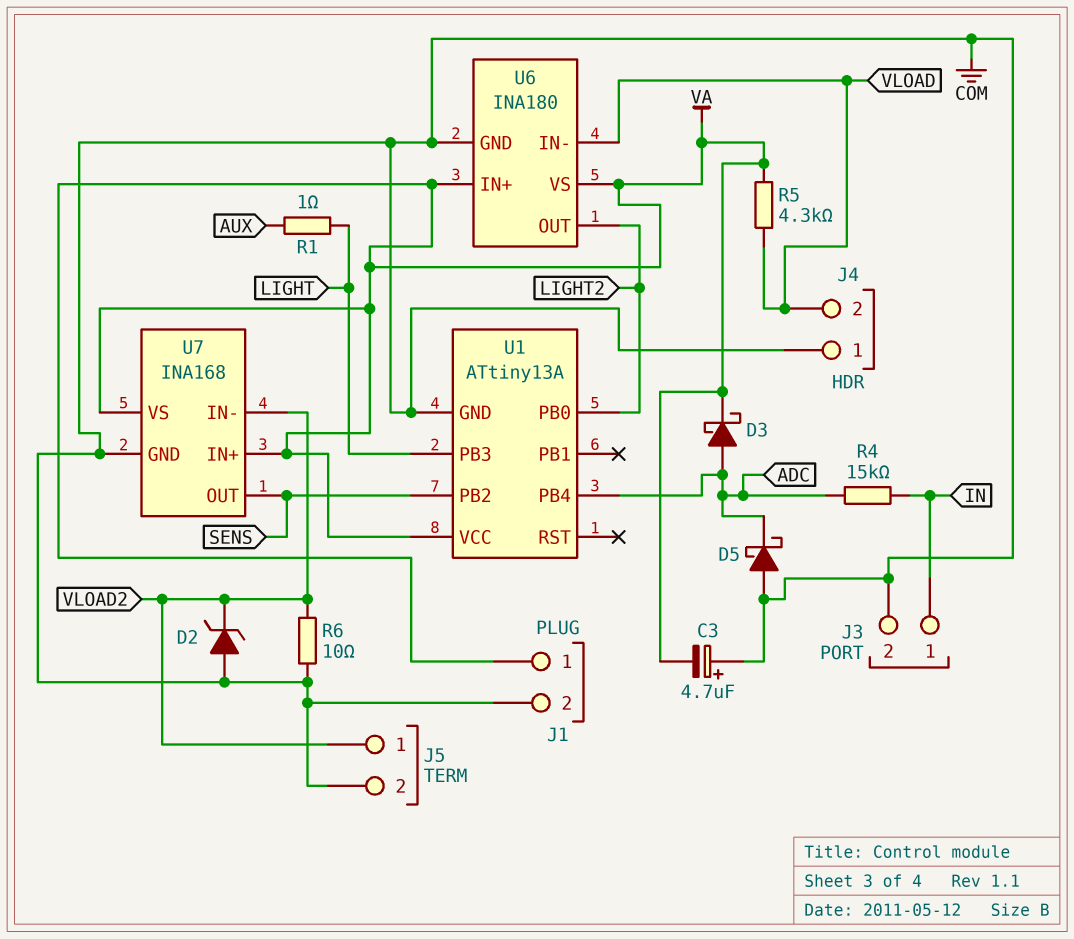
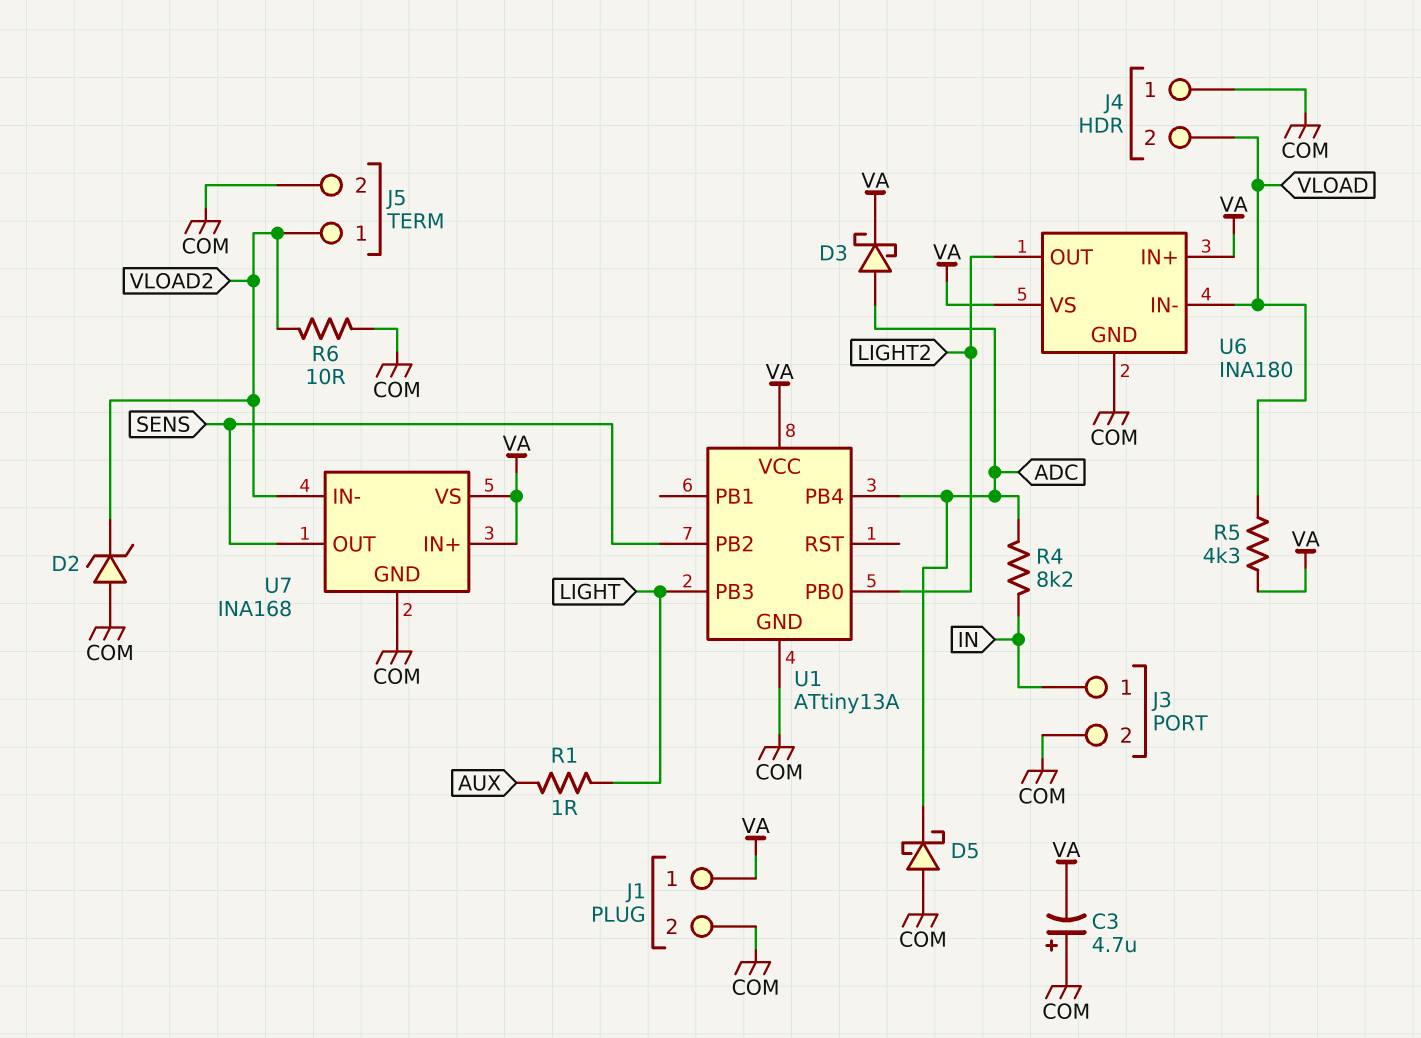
R4: 15k (ADC, IN) -> 8.2k (ADC, IN)

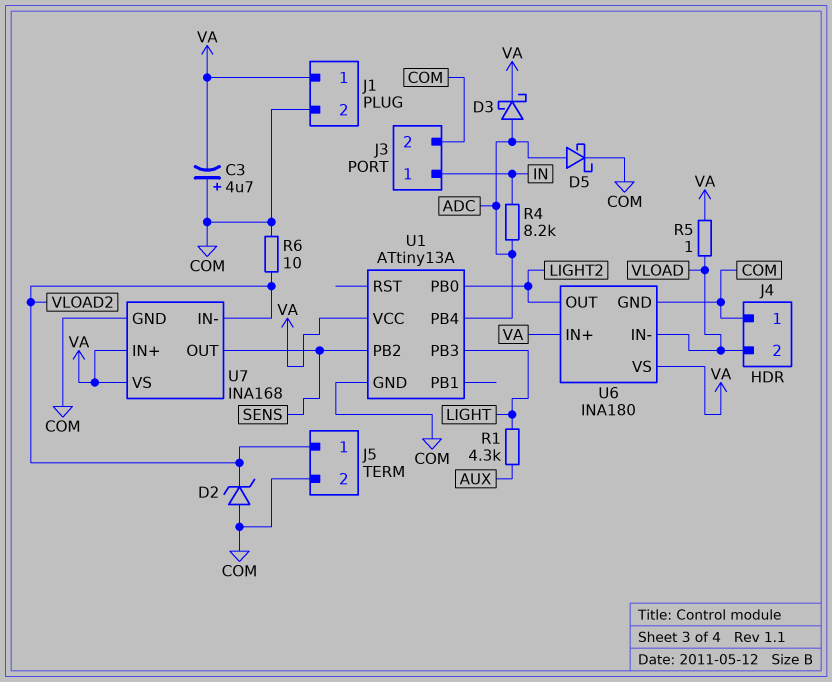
D5: schottky (A COM, K ADC) -> schottky (A ADC, K COM)
R1: 1 (AUX, LIGHT) -> 4.3k (AUX, LIGHT)
R5: 4.3k (VA, VLOAD) -> 1 (VA, VLOAD)

